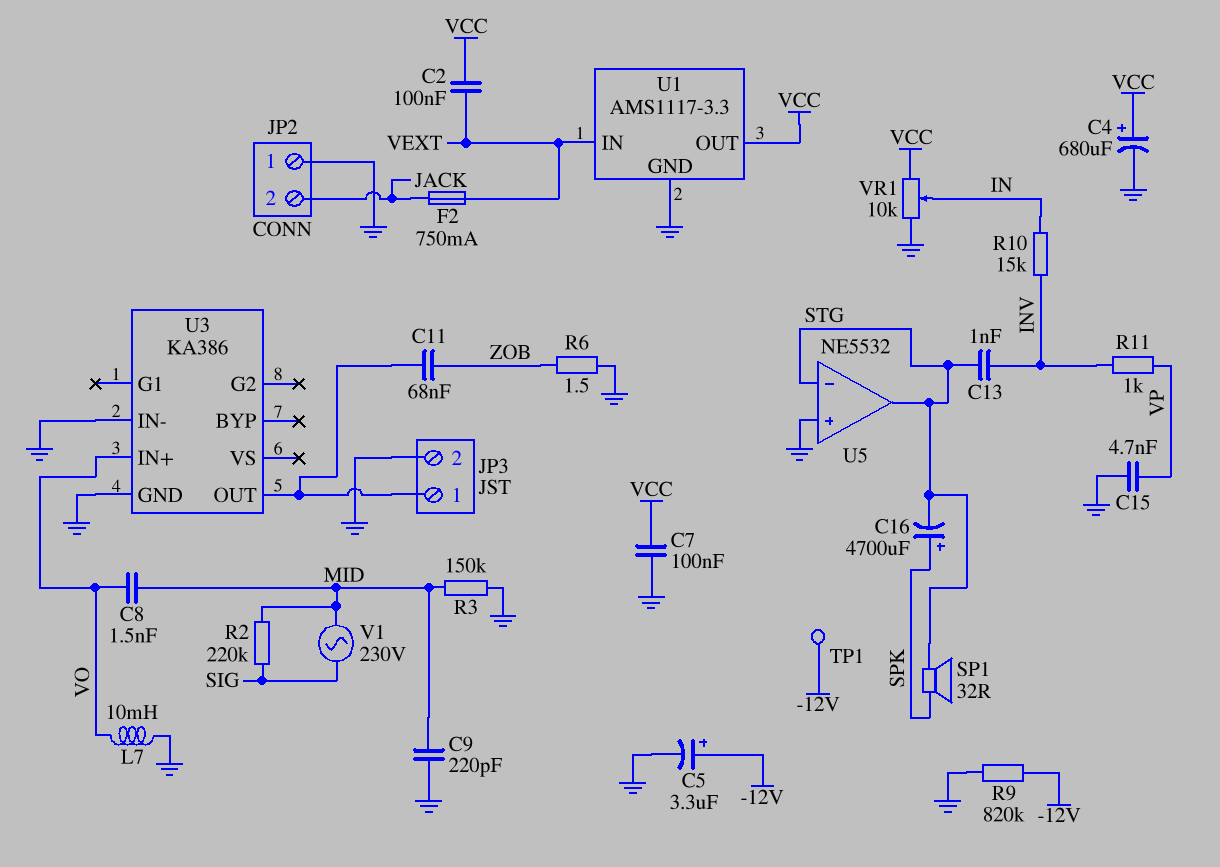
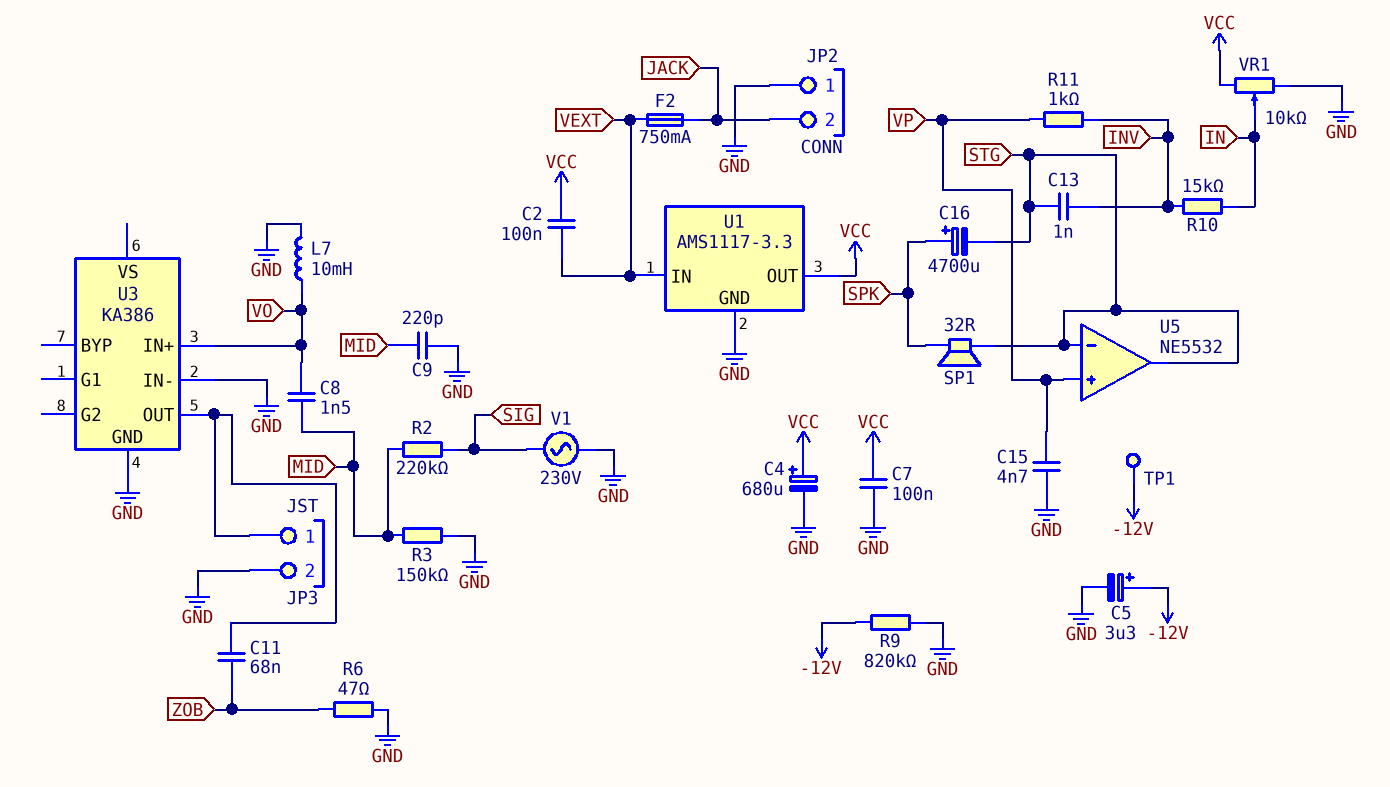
R6: 1.5 (GND, ZOB) -> 47 (GND, ZOB)
U5 pin in+: GND -> VP
V1: AC 230V (MID, SIG) -> AC 230V (GND, SIG)

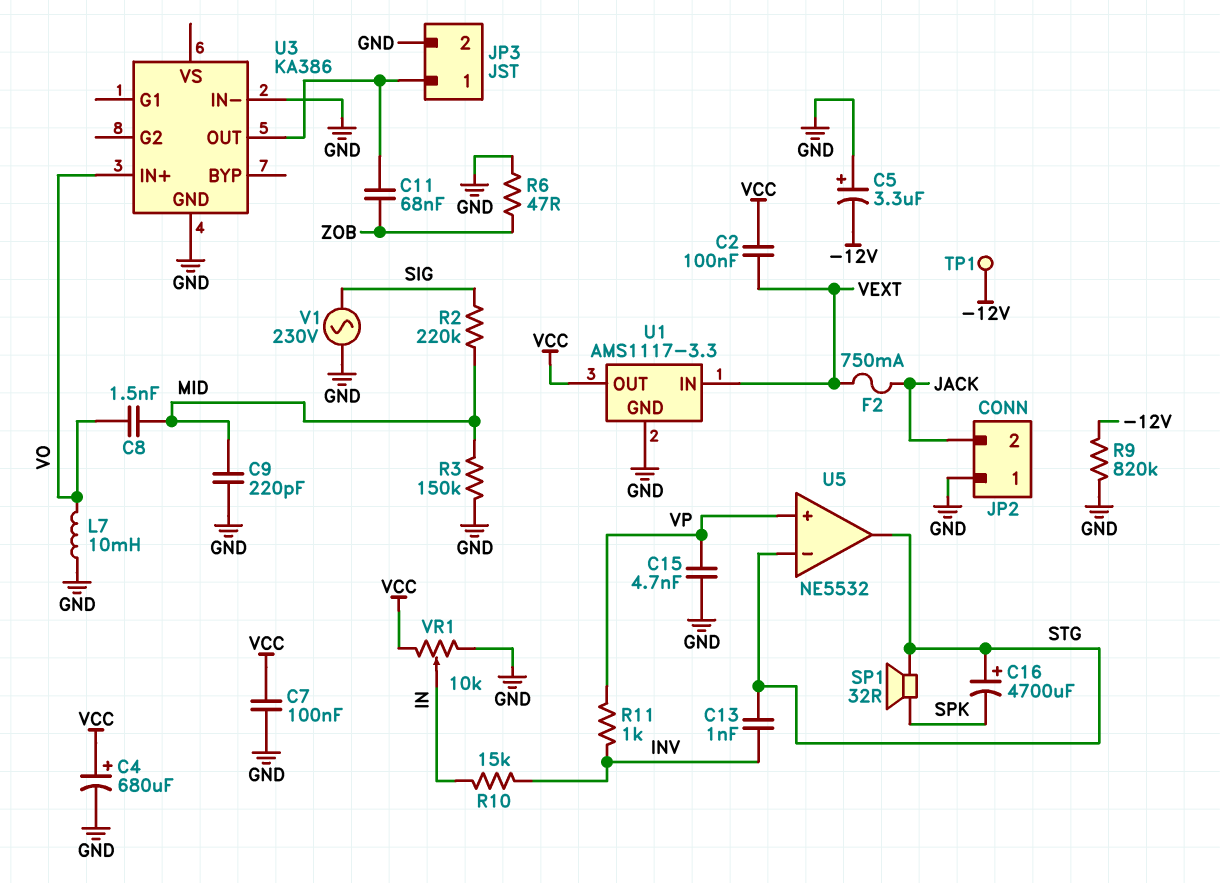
C5: 3.3uF (plus -12V, minus GND) -> 3.3uF (plus GND, minus -12V)
C16: 4700uF (plus SPK, minus STG) -> 4700uF (plus STG, minus SPK)

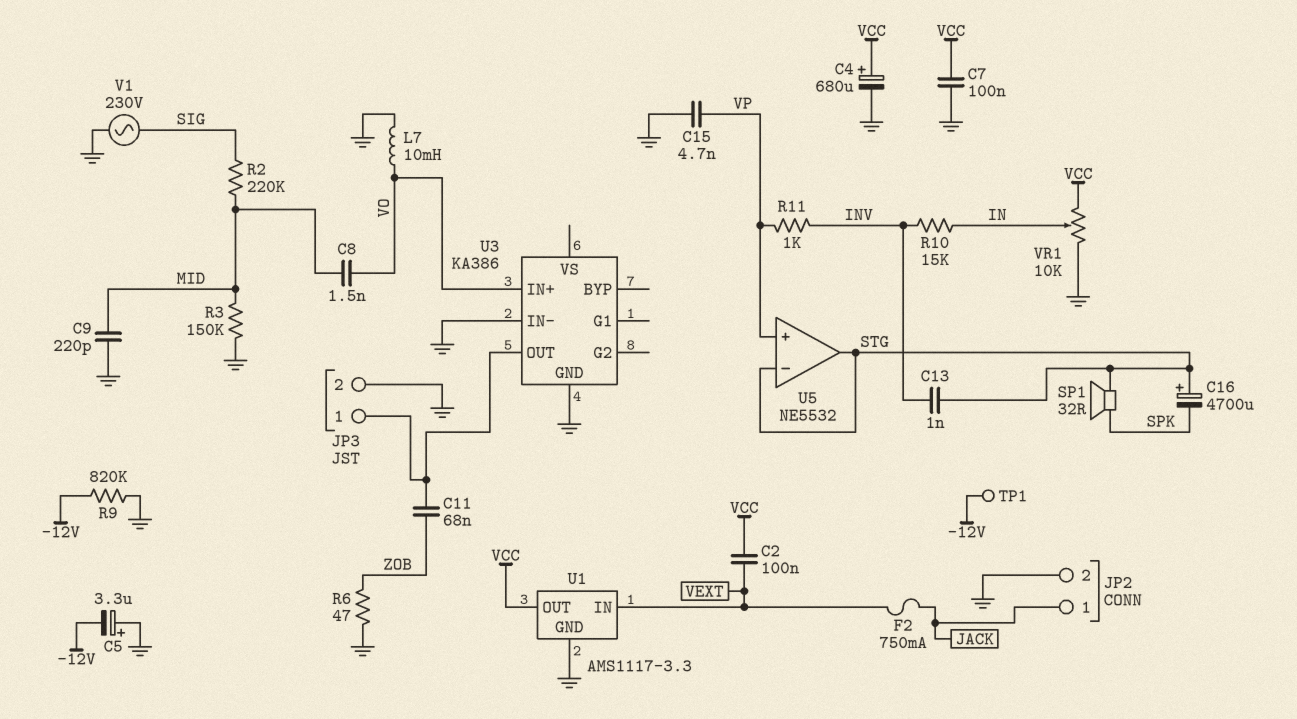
JP2 pin 1: GND -> JACK
JP2 pin 2: JACK -> GND

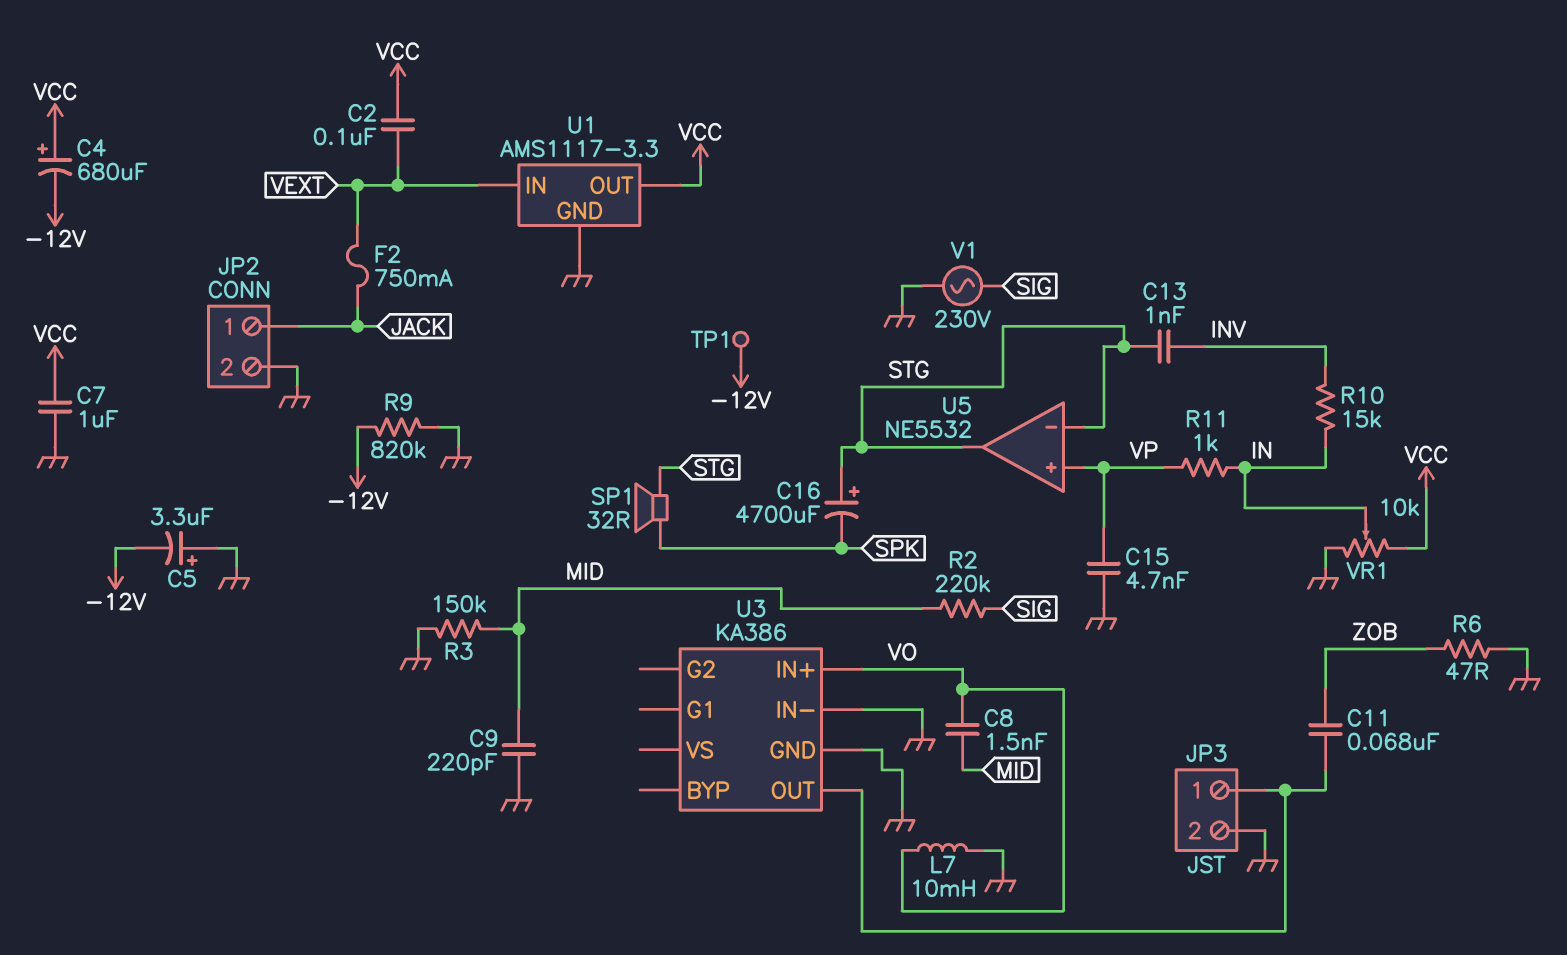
C4: 680uF (plus VCC, minus GND) -> 680uF (plus VCC, minus -12V)
C7: 100nF (GND, VCC) -> 1uF (GND, VCC)
R11: 1k (INV, VP) -> 1k (IN, VP)

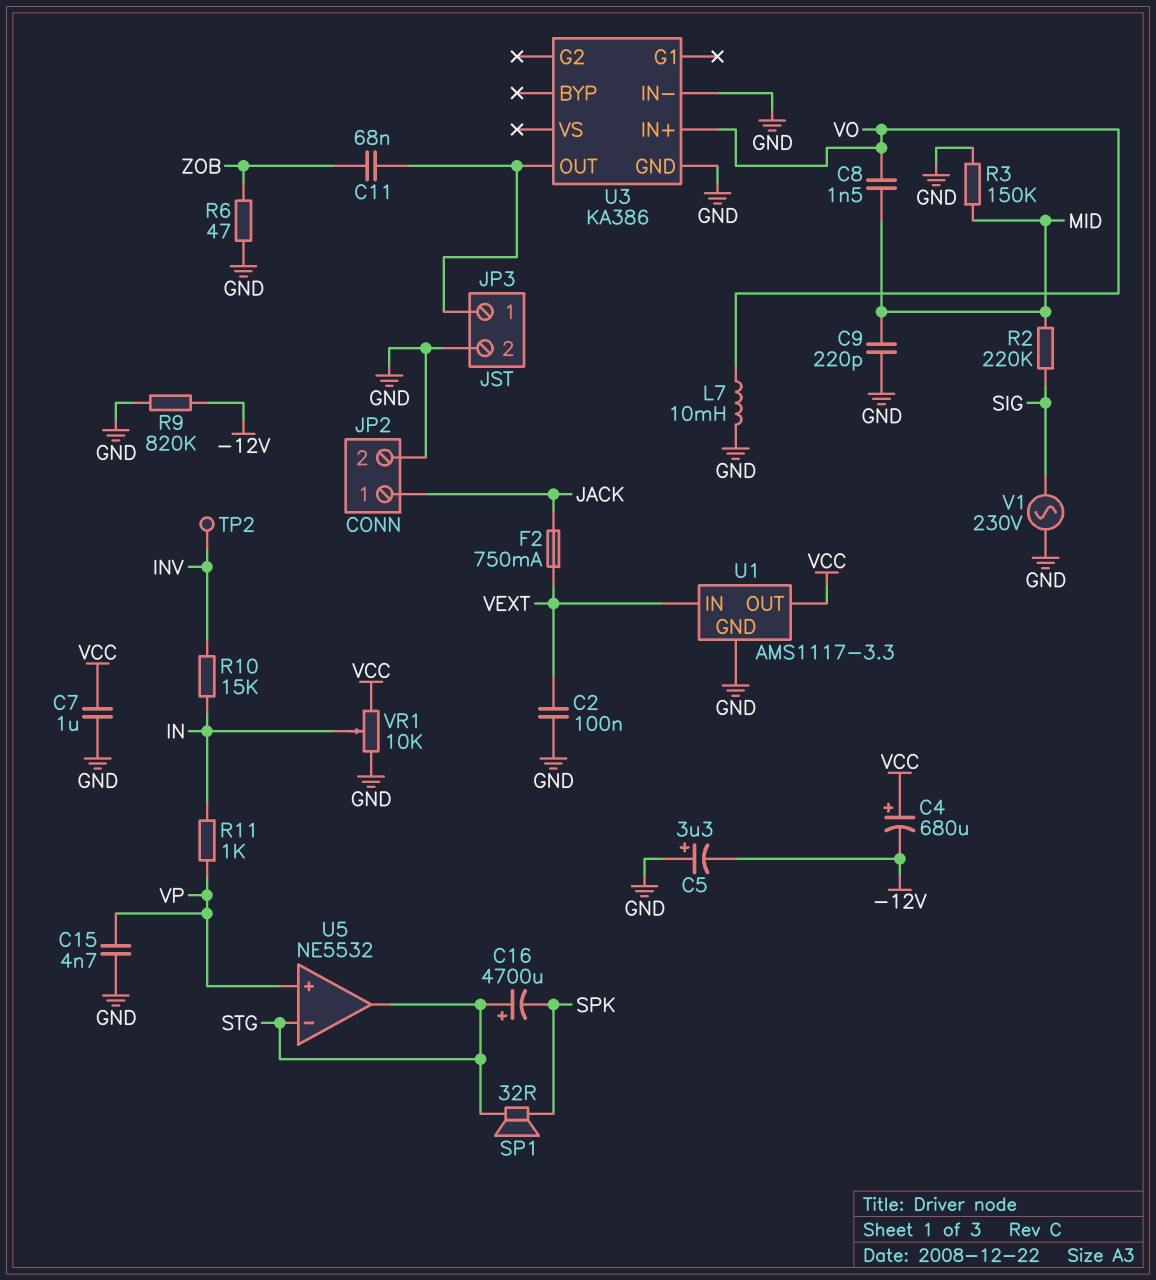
C2: 100nF (VCC, VEXT) -> 100nF (GND, VEXT)
C13: 1nF (INV, STG) -> none
TP1: test point (-12V) -> none
TP2: none -> test point (INV)

